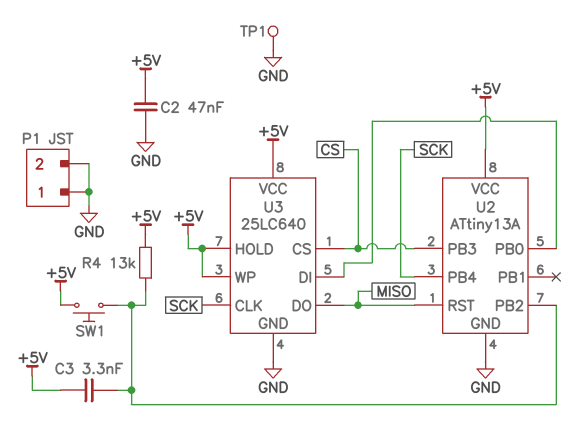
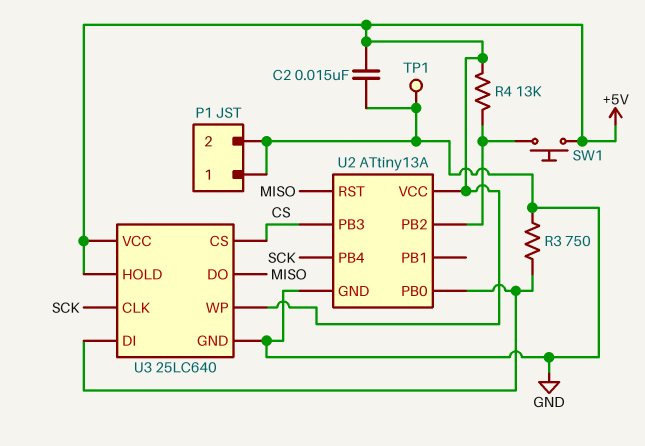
C2: 47nF (+5V, GND) -> 15nF (+5V, GND)
C3: 3.3nF (+5V, U2/PB2) -> none
R3: none -> 750 (GND, U2/PB0)

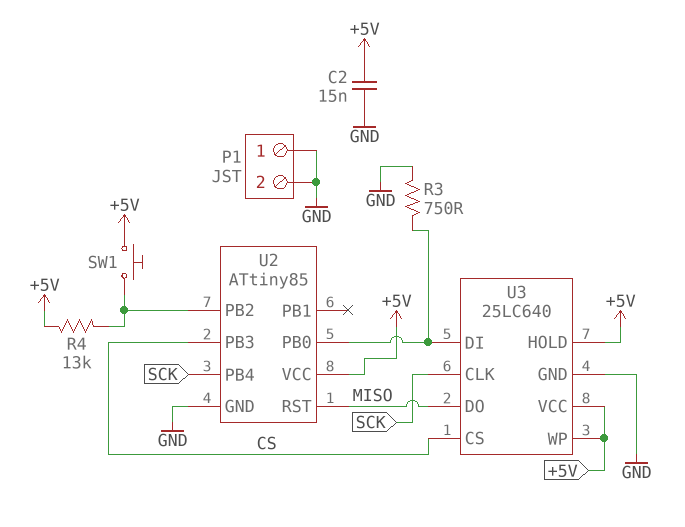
TP1: test point (GND) -> none
U2: ATtiny13A -> ATtiny85

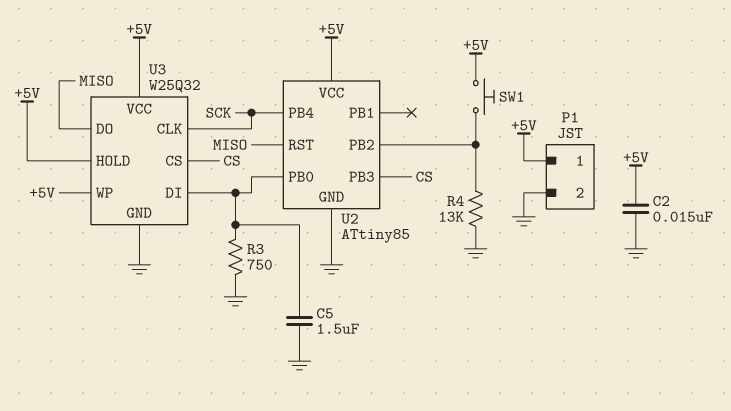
C5: none -> 1.5uF (GND, U2/PB0)
P1 pin 1: GND -> +5V
R4: 13k (+5V, U2/PB2) -> 13k (GND, U2/PB2)
U3: 25LC640 -> W25Q32

